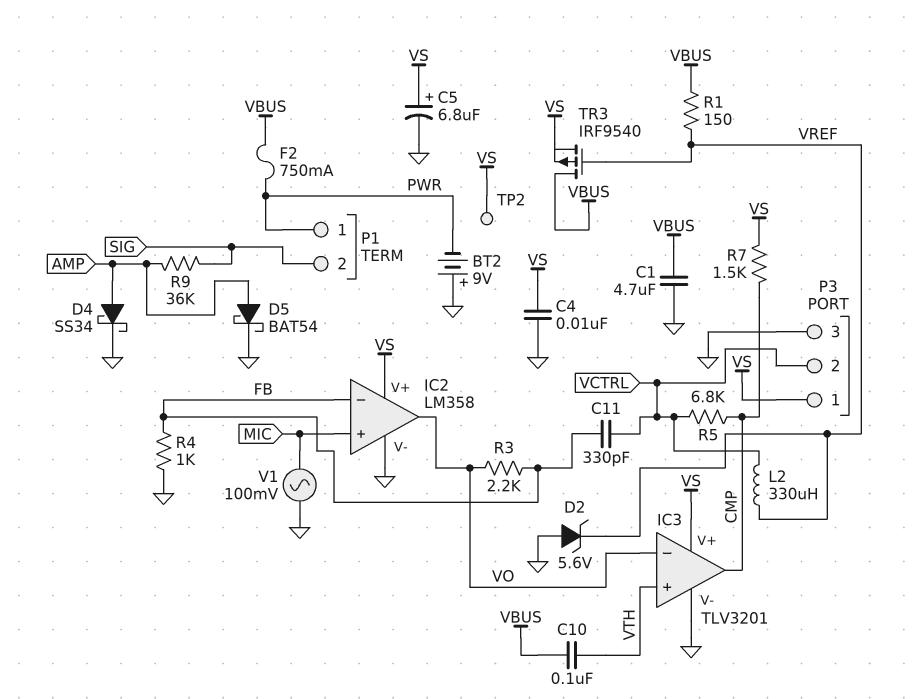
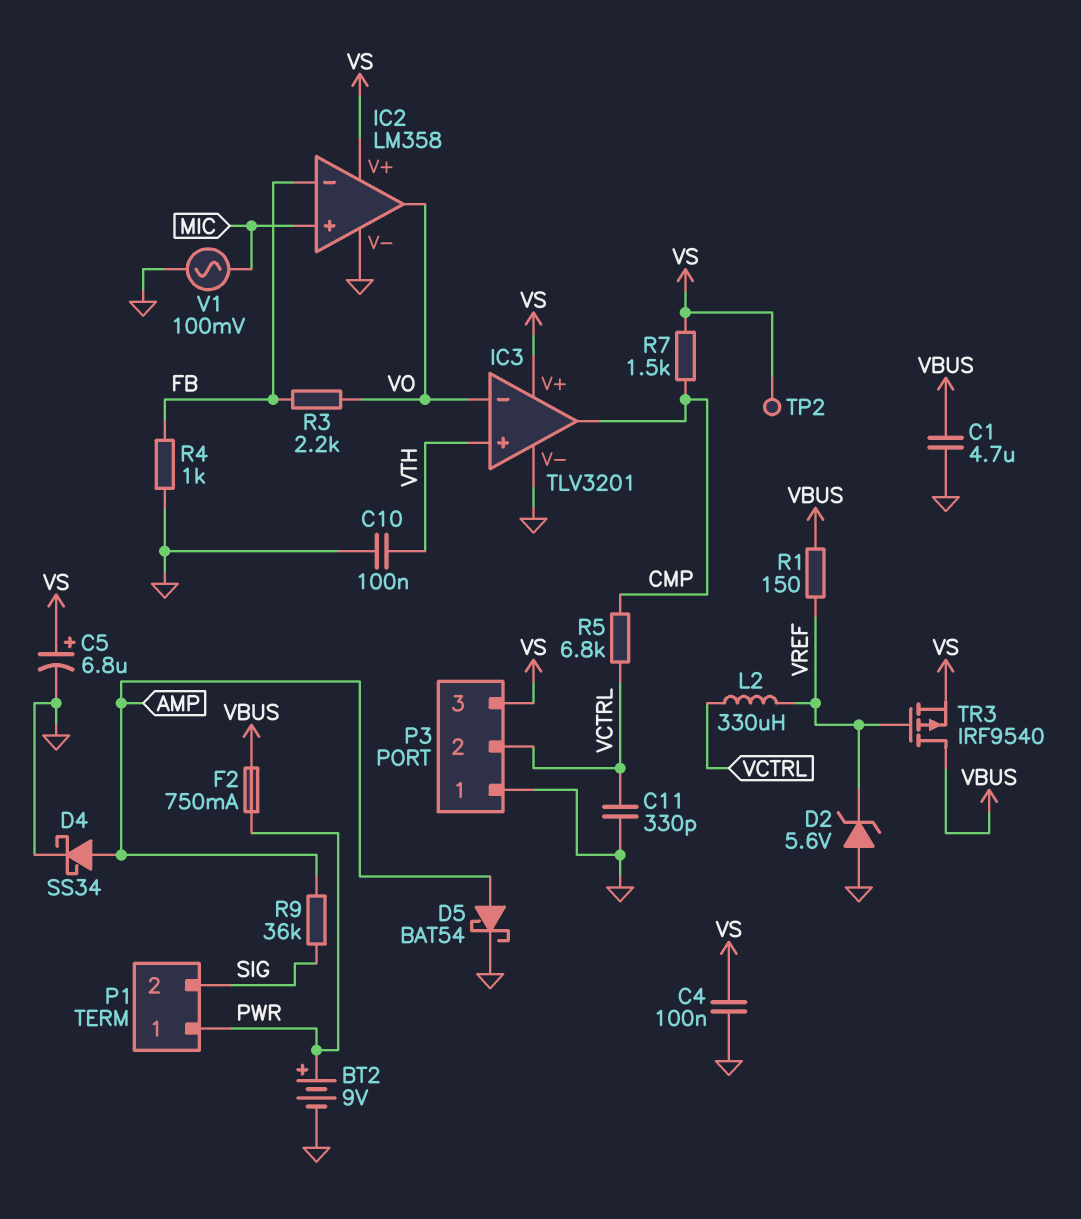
BT2: 9V (plus GND, minus PWR) -> 9V (plus PWR, minus GND)
C4: 10nF (GND, VS) -> 100nF (GND, VS)
C10: 100nF (VBUS, VTH) -> 100nF (GND, VTH)
C11: 330pF (FB, VCTRL) -> 330pF (GND, VCTRL)
P3 pin 1: VS -> GND
P3 pin 3: GND -> VS

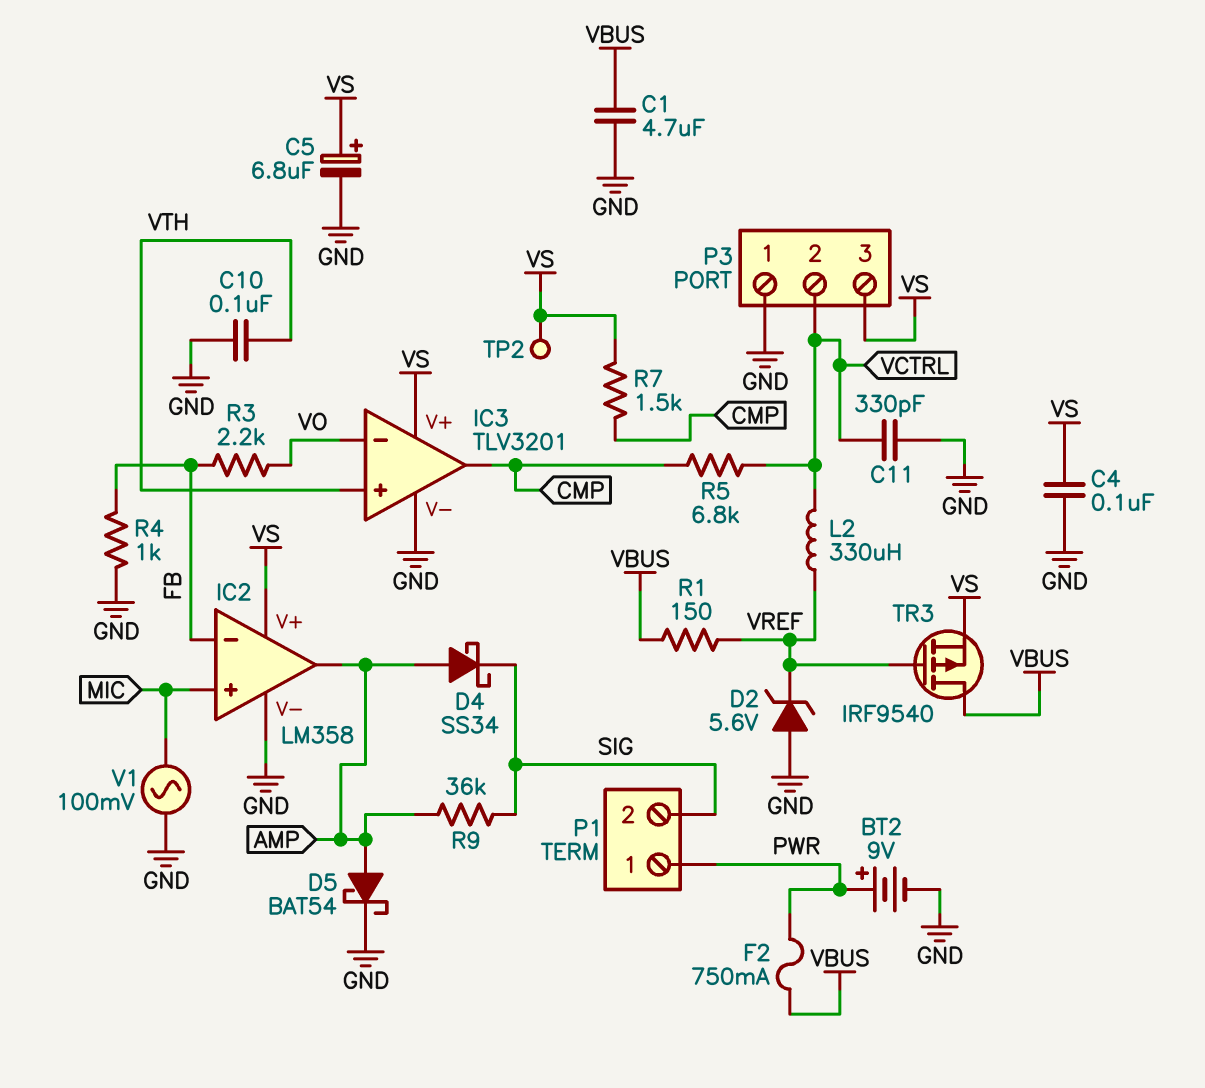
D4: schottky SS34 (A AMP, K GND) -> schottky SS34 (A AMP, K SIG)
IC2 pin out: VO -> AMP

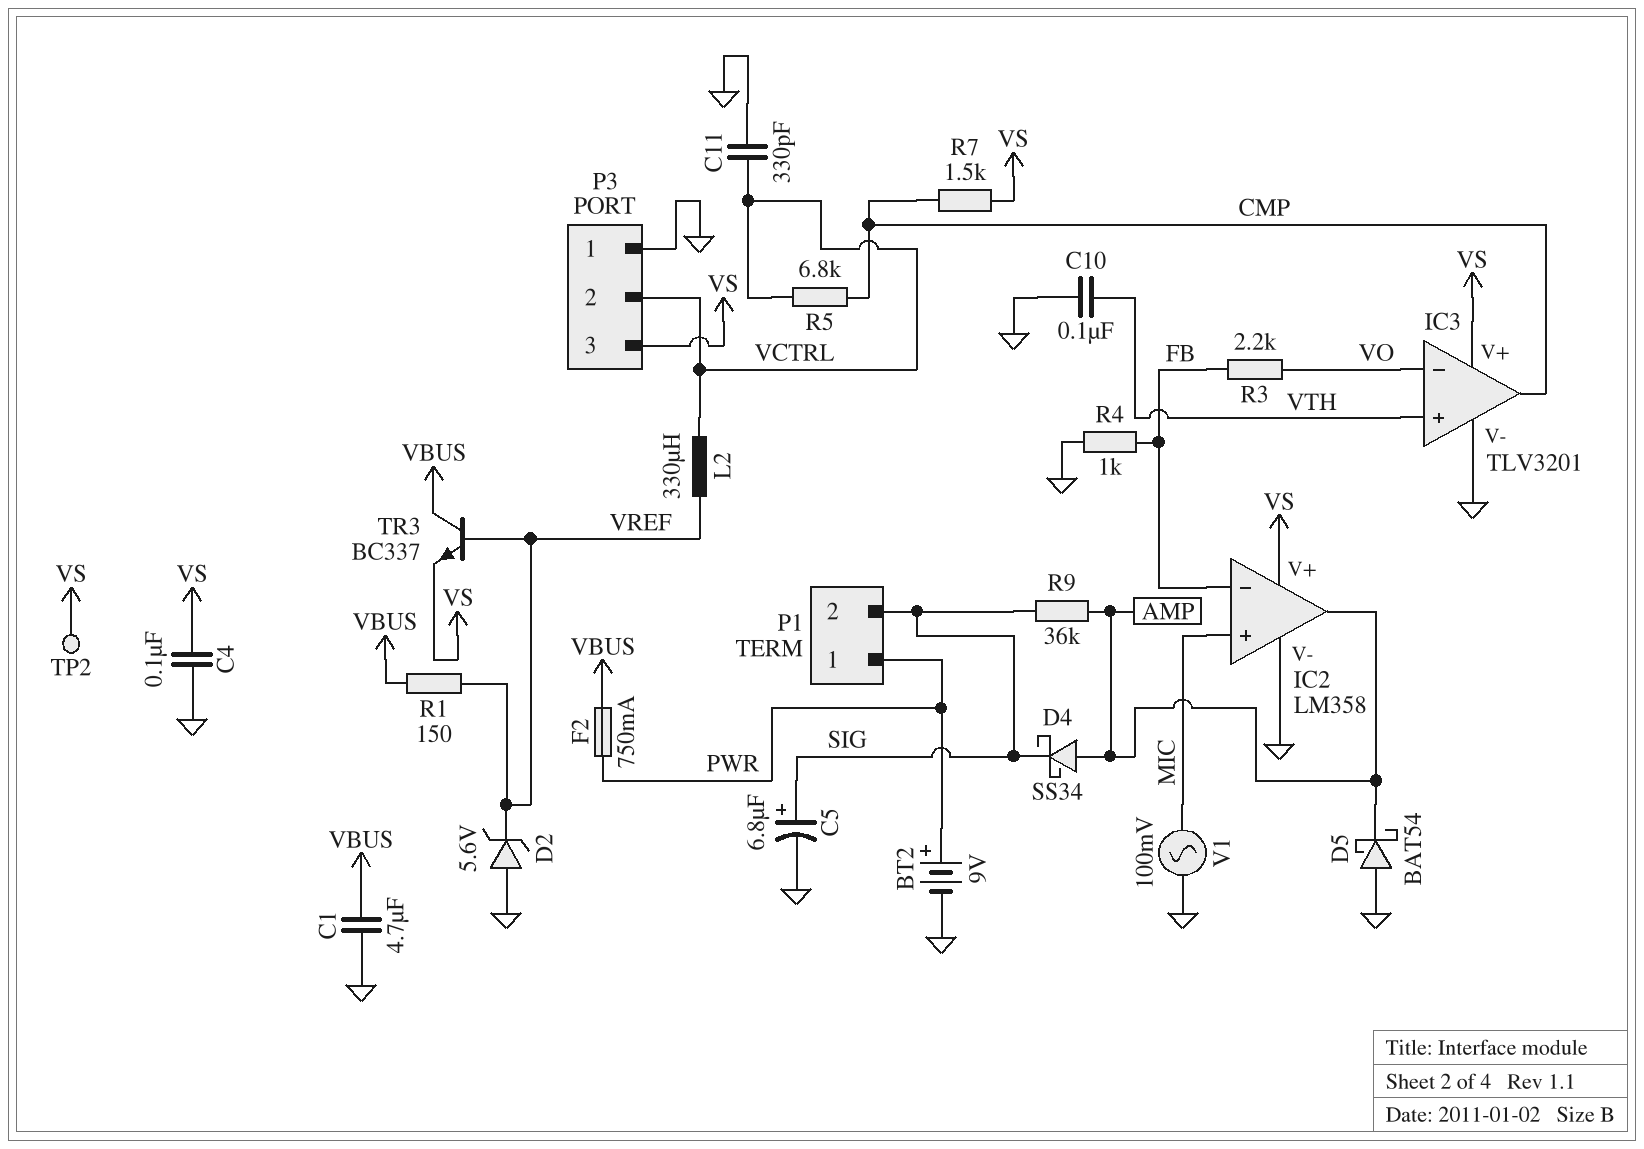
C5: 6.8uF (plus VS, minus GND) -> 6.8uF (plus SIG, minus GND)
D5: schottky BAT54 (A AMP, K GND) -> schottky BAT54 (A GND, K AMP)
TR3: PMOS IRF9540 (G VREF, D VBUS, S VS) -> NPN BC337 (B VREF, C VBUS, E VS)

